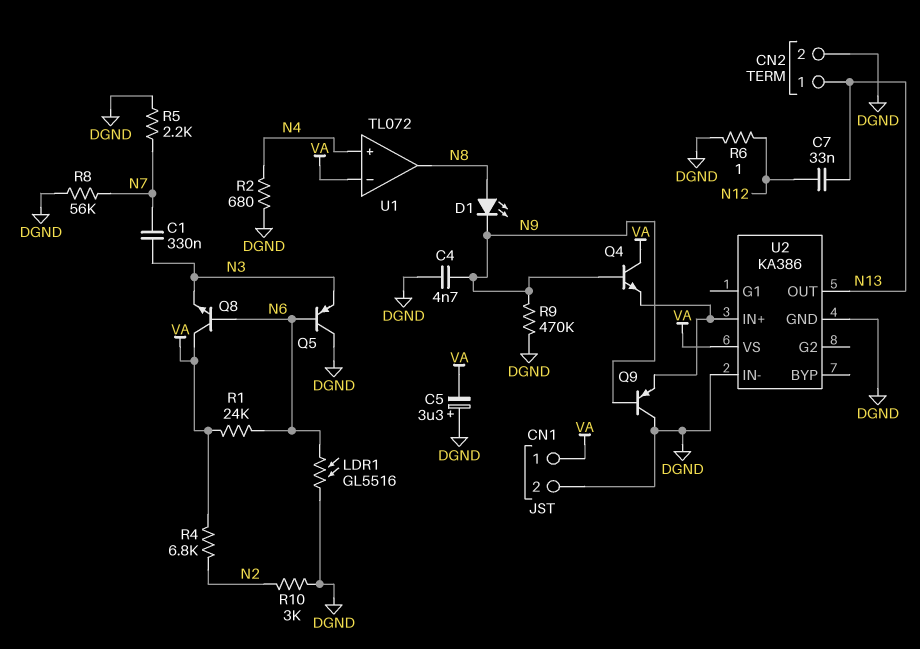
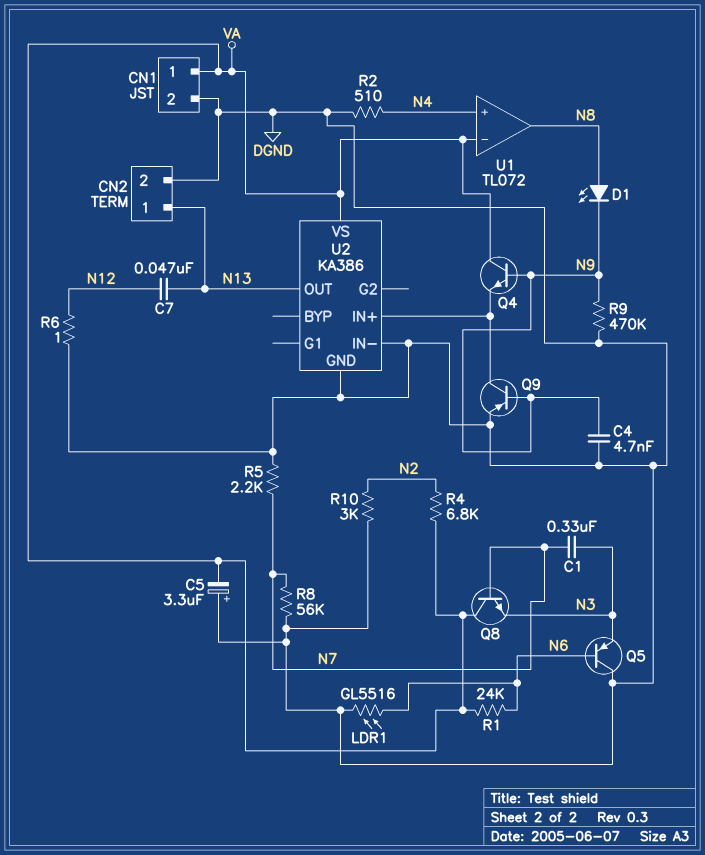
C7: 33nF (N12, N13) -> 47nF (N12, N13)
Q8: NPN (B N6, C VA, E N3) -> NPN (B N7, C VA, E N3)
Q9: PNP (B N9, C DGND, E U2/IN+) -> PNP (B N9, C U2/IN+, E DGND)
R2: 680 (DGND, N4) -> 510 (DGND, N4)

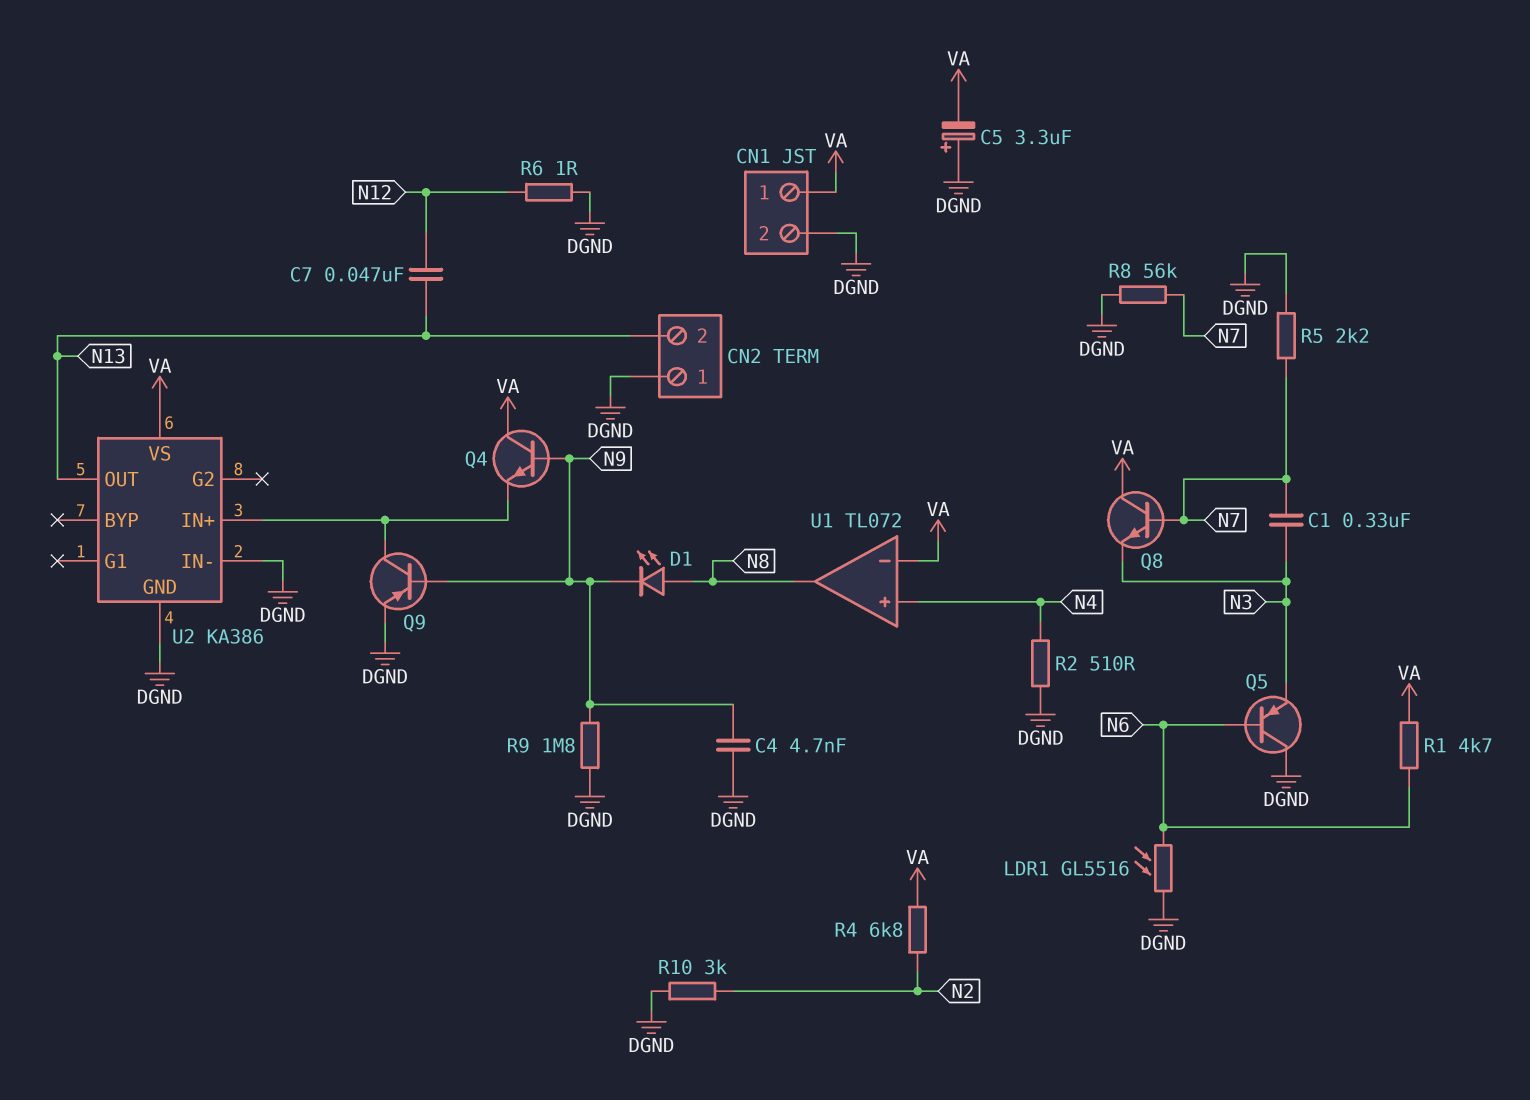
CN2 pin 1: N13 -> DGND
CN2 pin 2: DGND -> N13
R1: 24k (N6, VA) -> 4.7k (N6, VA)
R9: 470k (DGND, N9) -> 1.8M (DGND, N9)

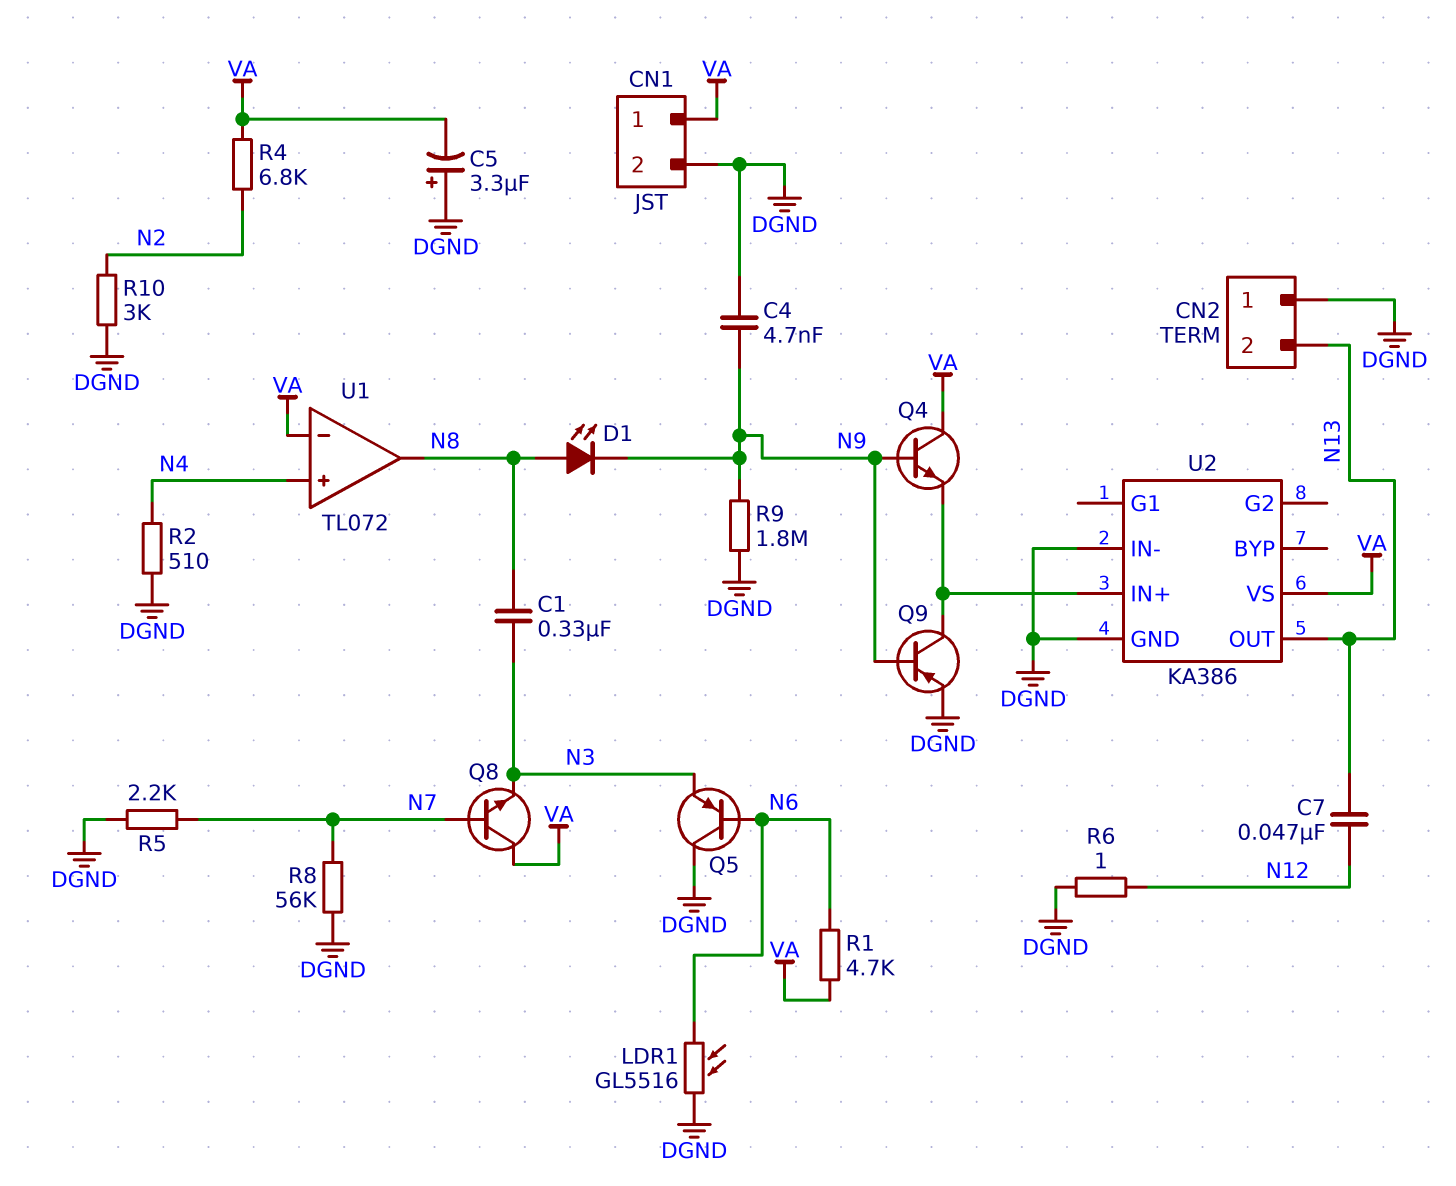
C1: 330nF (N3, N7) -> 330nF (N3, N8)

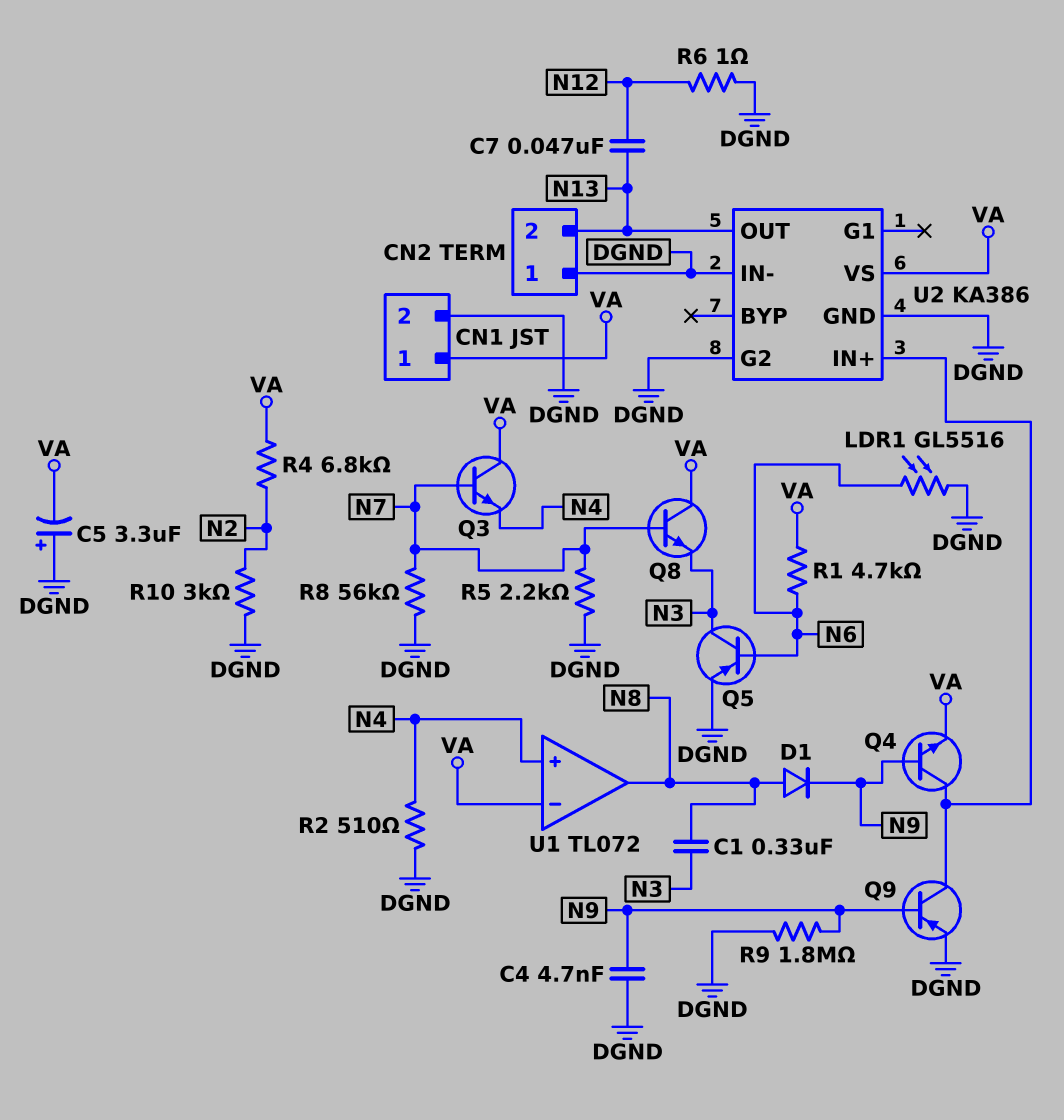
D1: LED (A N8, K N9) -> diode (A N8, K N9)
Q3: none -> NPN (B N7, C VA, E N4)
Q4: NPN (B N9, C VA, E U2/IN+) -> NPN (B N9, C U2/IN+, E VA)
Q5: PNP (B N6, C DGND, E N3) -> PNP (B N6, C N3, E DGND)
U2 pin G2: none -> DGND

